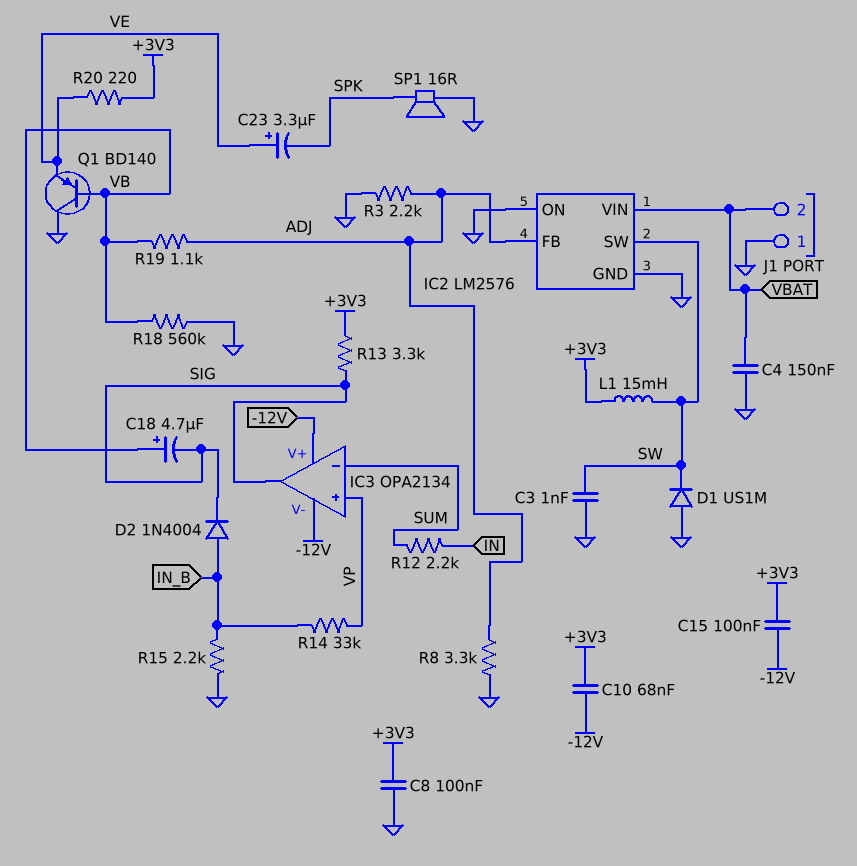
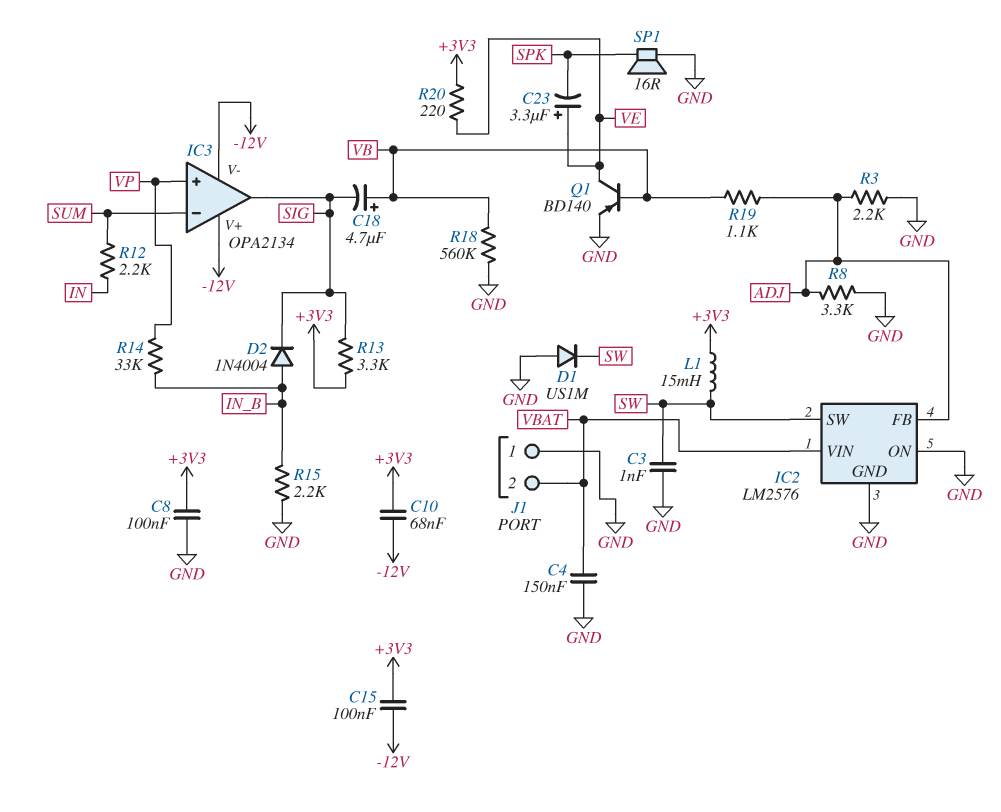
Q1: PNP BD140 (B VB, C GND, E VE) -> PNP BD140 (B VB, C VE, E GND)

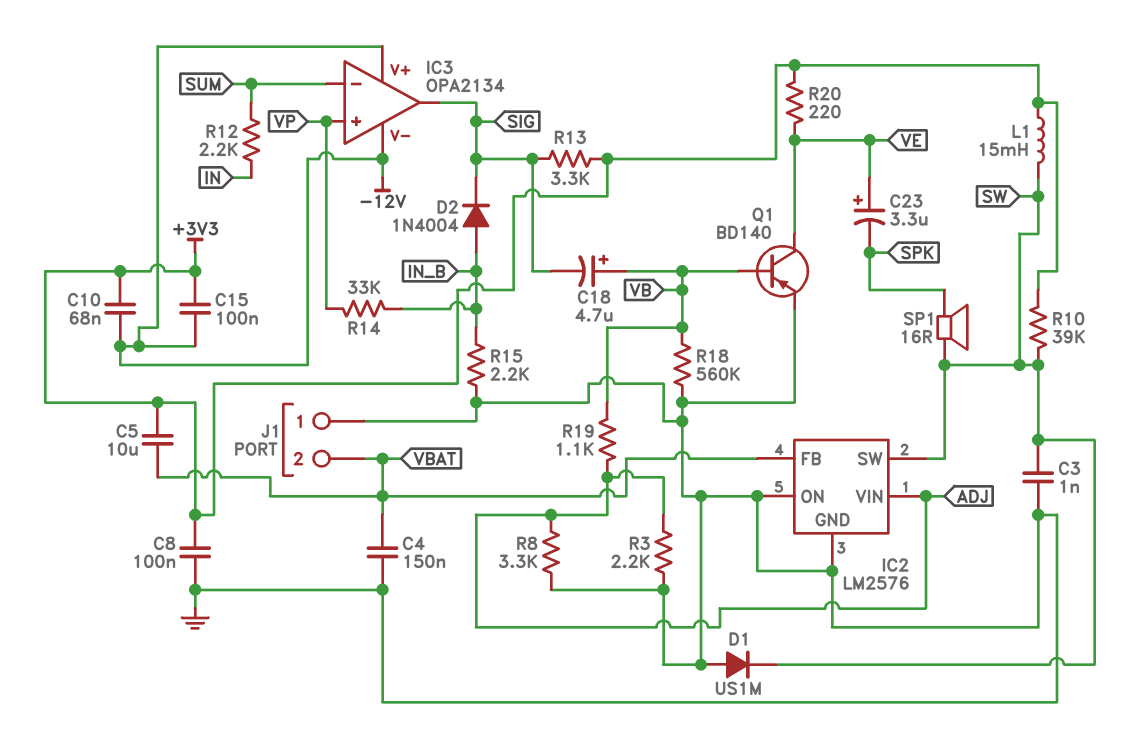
C5: none -> 10uF (+3V3, VBAT)
IC2 pin FB: ADJ -> VBAT
IC2 pin VIN: VBAT -> ADJ
R10: none -> 39k (+3V3, SW)
SP1: speaker 16R (GND, SPK) -> speaker 16R (SPK, SW)

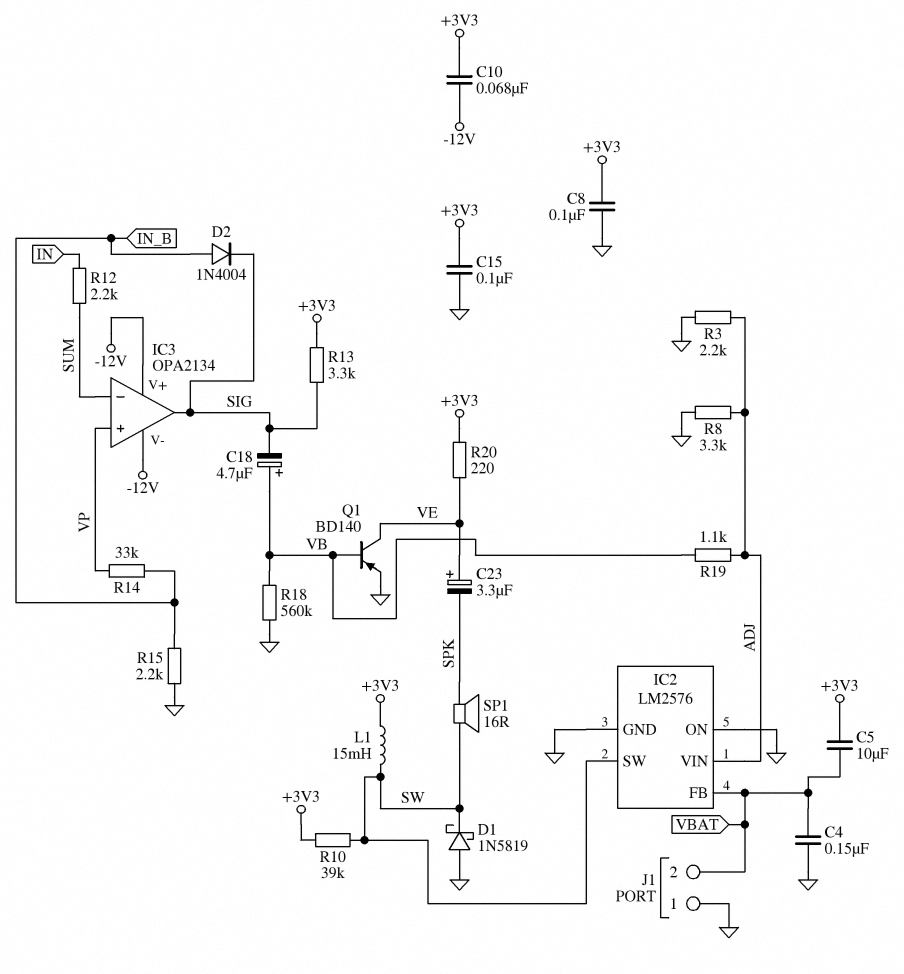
C3: 1nF (GND, SW) -> none
C15: 100nF (+3V3, -12V) -> 100nF (+3V3, GND)
D1: diode US1M (A GND, K SW) -> schottky 1N5819 (A GND, K SW)

